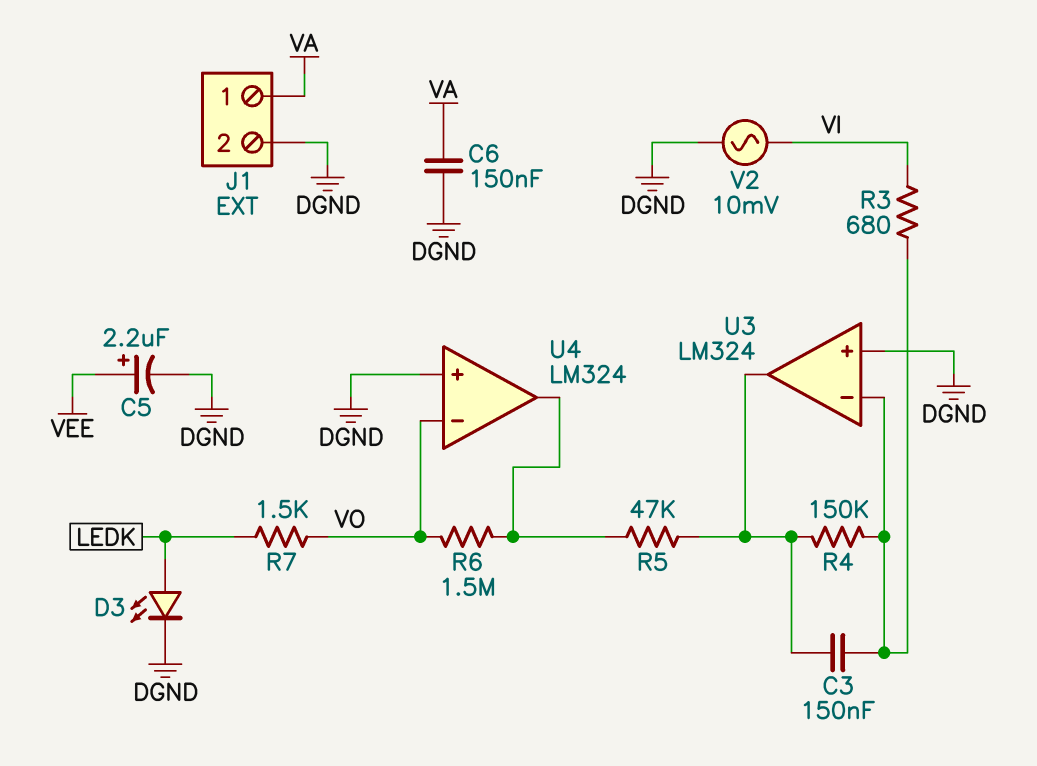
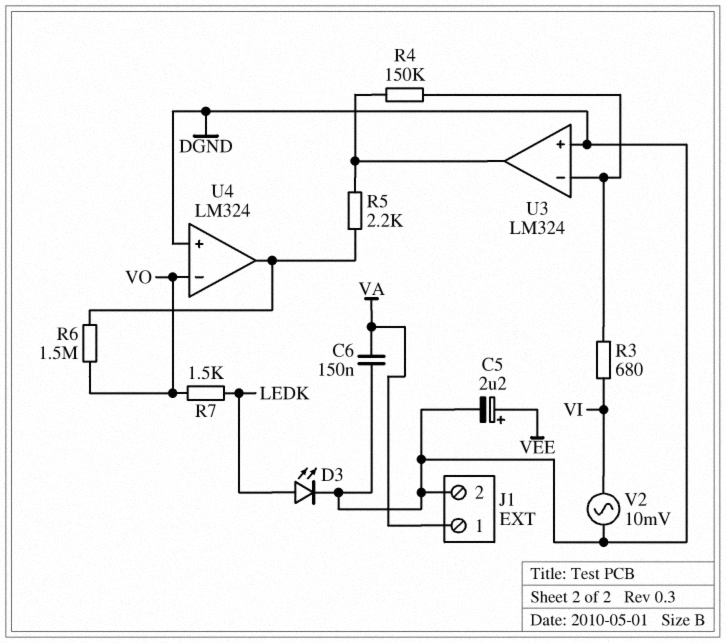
C3: 150nF (U3/in-, U3/out) -> none
R5: 47k (U3/out, U4/out) -> 2.2k (U3/out, U4/out)

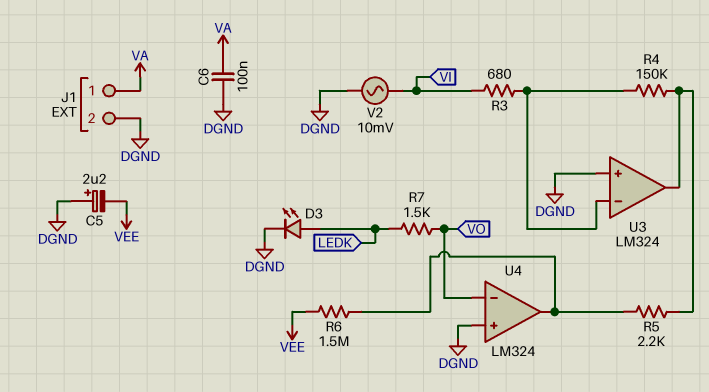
C5: 2.2uF (plus VEE, minus DGND) -> 2.2uF (plus DGND, minus VEE)
C6: 150nF (DGND, VA) -> 100nF (DGND, VA)
R6: 1.5M (U4/out, VO) -> 1.5M (U4/out, VEE)

